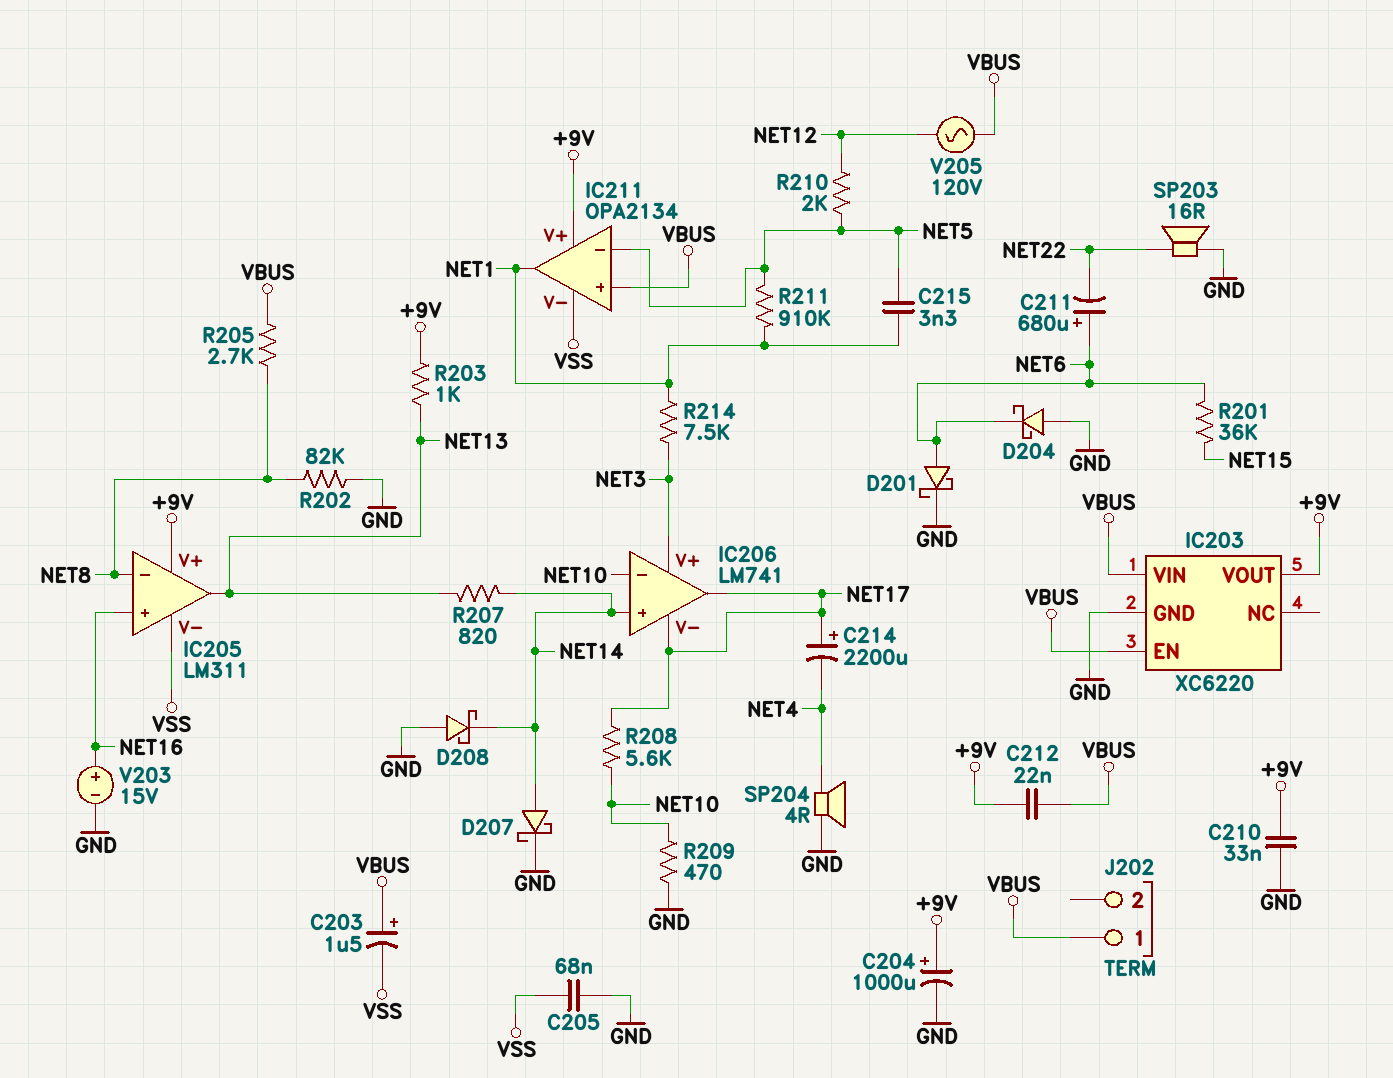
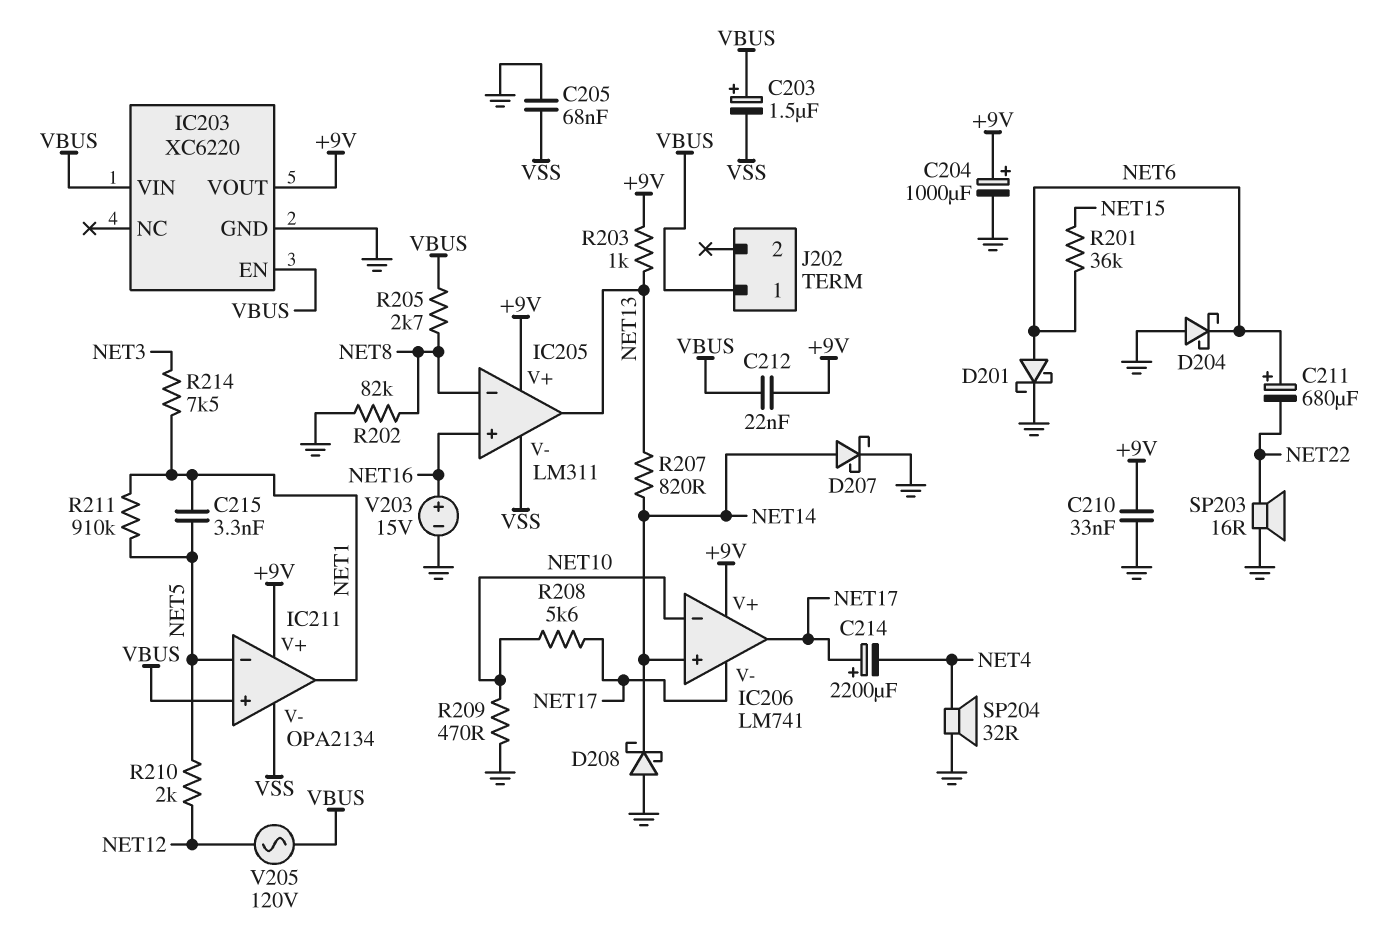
IC206 pin V+: NET3 -> +9V
SP204: speaker 4R (GND, NET4) -> speaker 32R (GND, NET4)

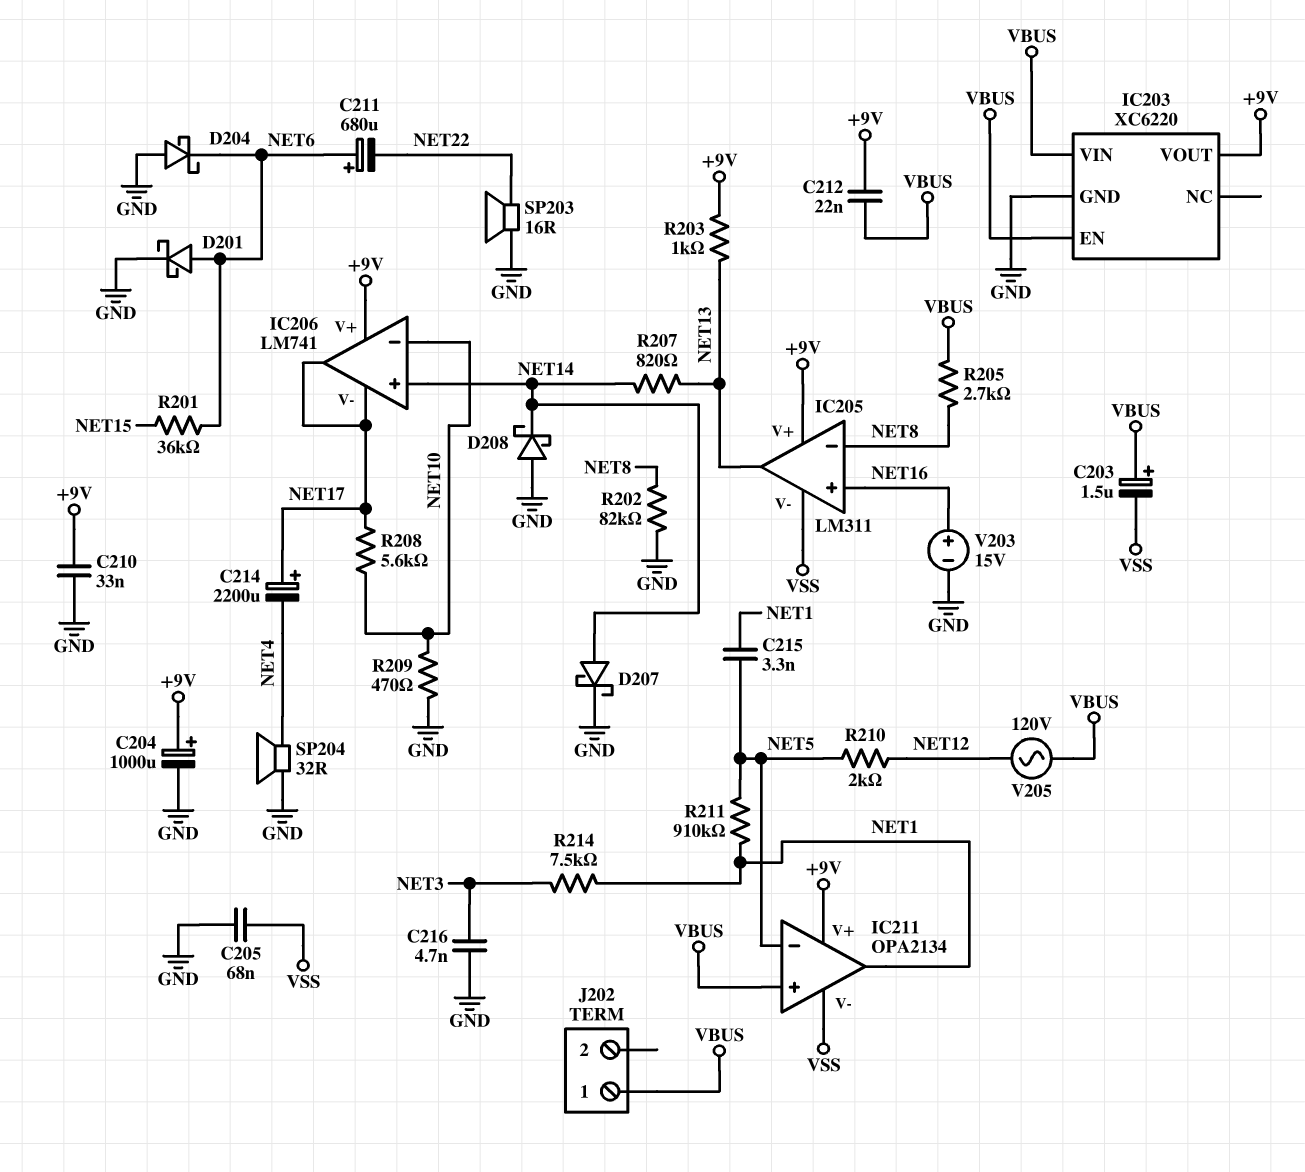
C216: none -> 4.7nF (GND, NET3)

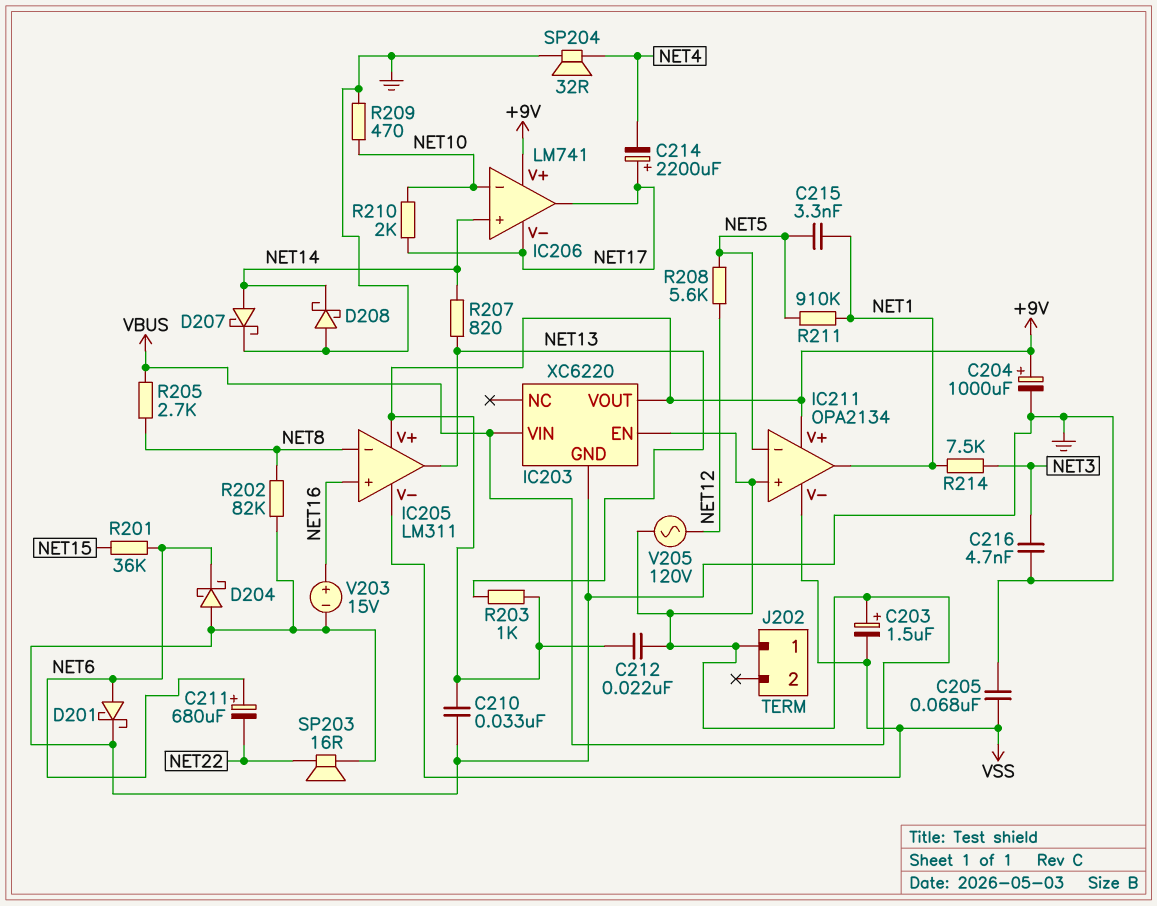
R208: 5.6k (NET10, NET17) -> 5.6k (NET5, NET12)
R210: 2k (NET5, NET12) -> 2k (NET10, NET17)

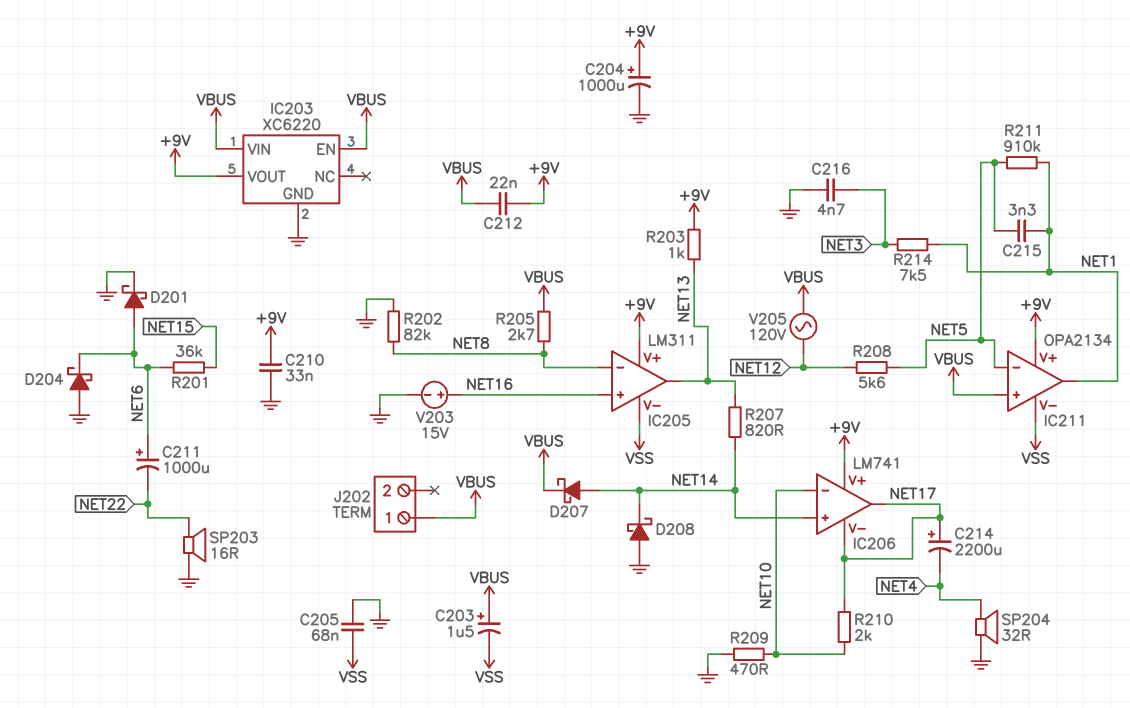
C211: 680uF (plus NET6, minus NET22) -> 1000uF (plus NET6, minus NET22)
D207: schottky (A NET14, K GND) -> schottky (A NET14, K VBUS)

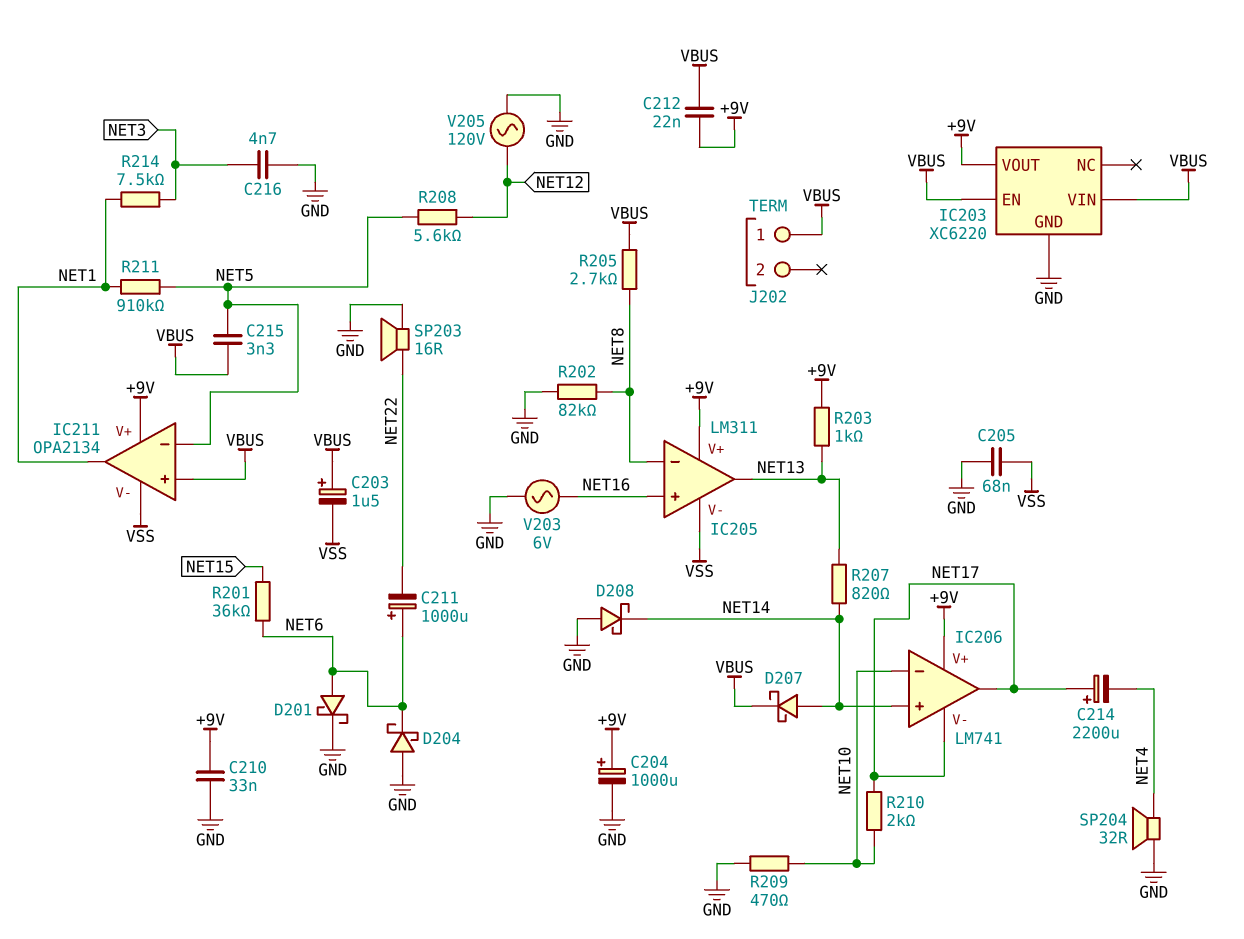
C215: 3.3nF (NET1, NET5) -> 3.3nF (NET5, VBUS)
V203: 15V (plus NET16, minus GND) -> AC 6V (GND, NET16)
V205: AC 120V (NET12, VBUS) -> AC 120V (GND, NET12)

